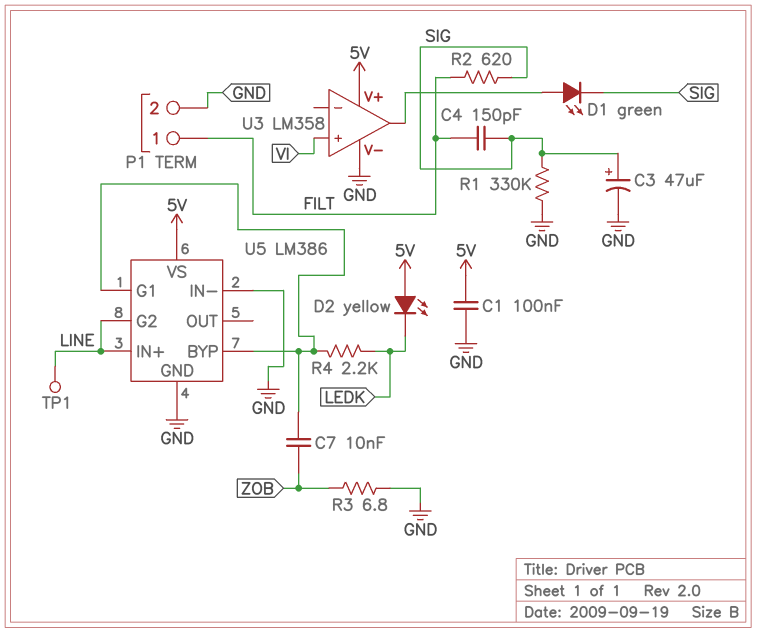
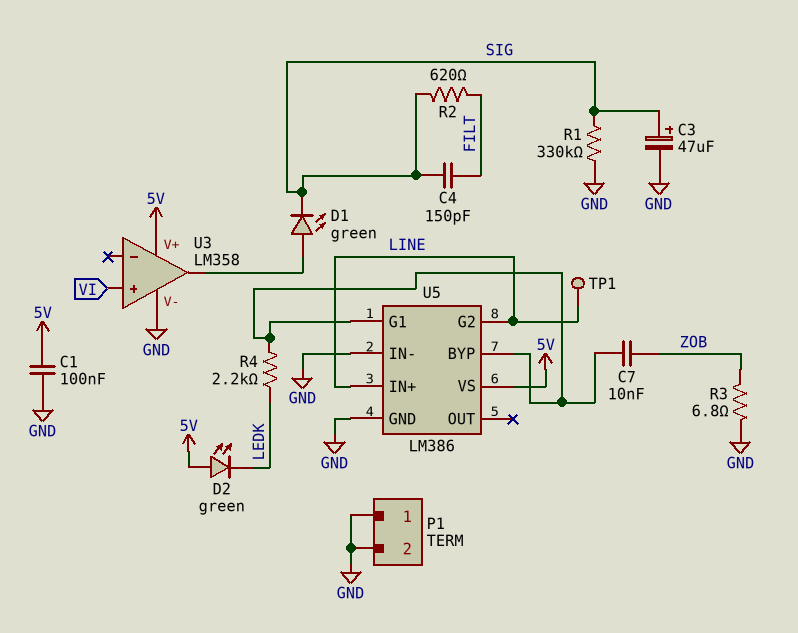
D2: LED yellow (A 5V, K LEDK) -> LED green (A 5V, K LEDK)
P1 pin 1: FILT -> GND

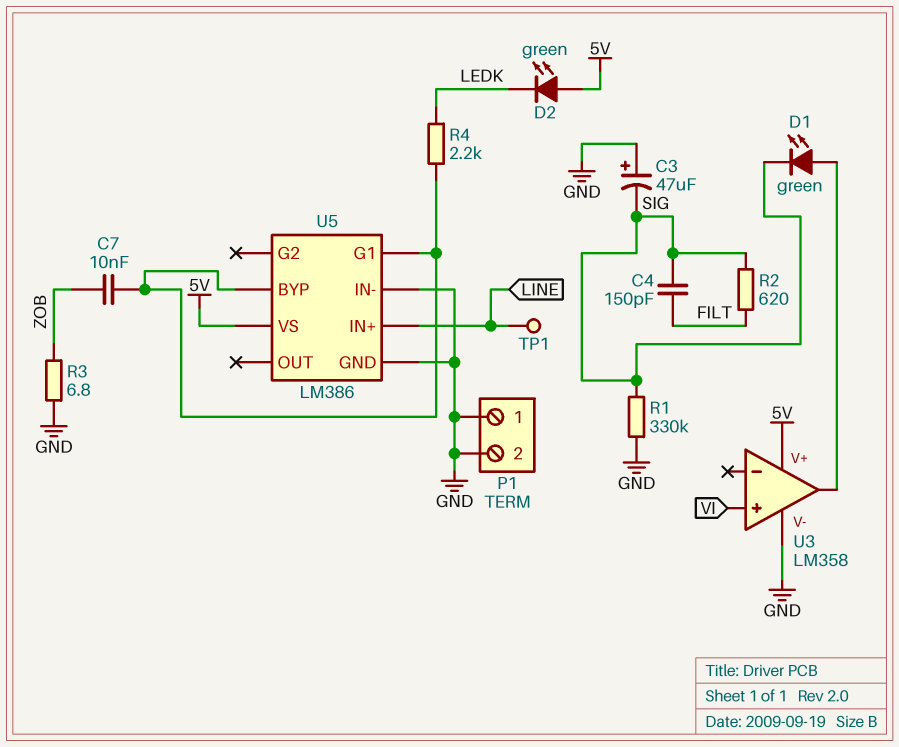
C1: 100nF (5V, GND) -> none
C3: 47uF (plus SIG, minus GND) -> 47uF (plus GND, minus SIG)
U5 pin G2: LINE -> none

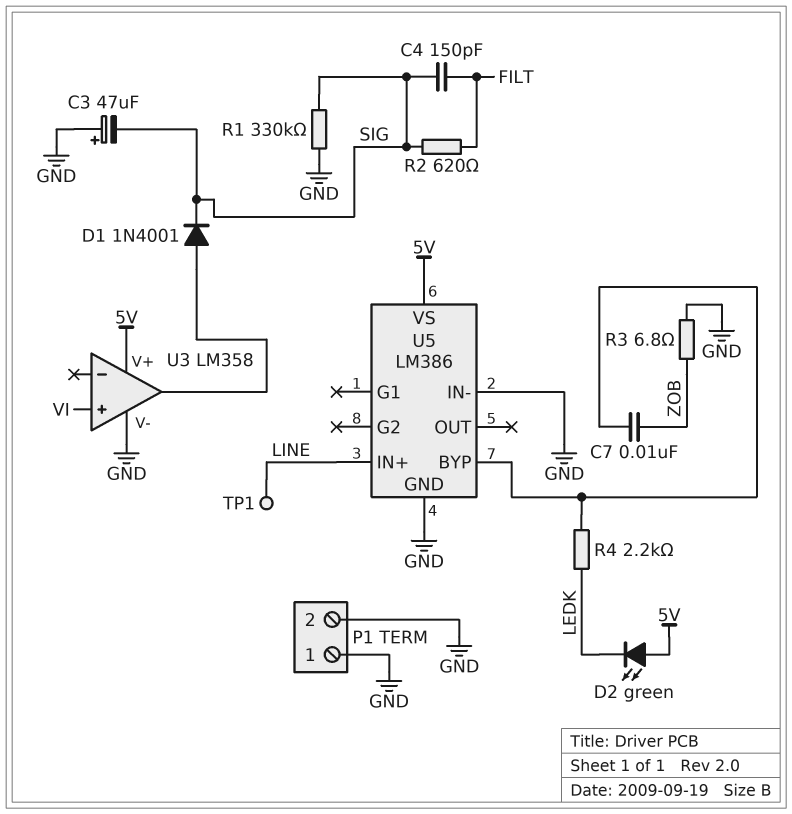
D1: LED green (A U3/out, K SIG) -> diode 1N4001 (A U3/out, K SIG)
U5 pin G1: U5/BYP -> none

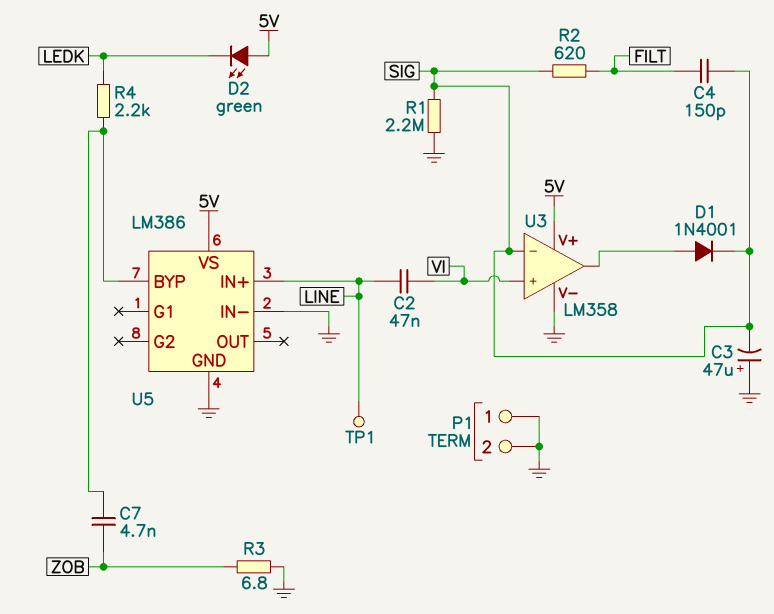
C2: none -> 47nF (LINE, VI)
C7: 10nF (U5/BYP, ZOB) -> 4.7nF (U5/BYP, ZOB)
R1: 330k (GND, SIG) -> 2.2M (GND, SIG)
U3 pin in-: none -> SIG

